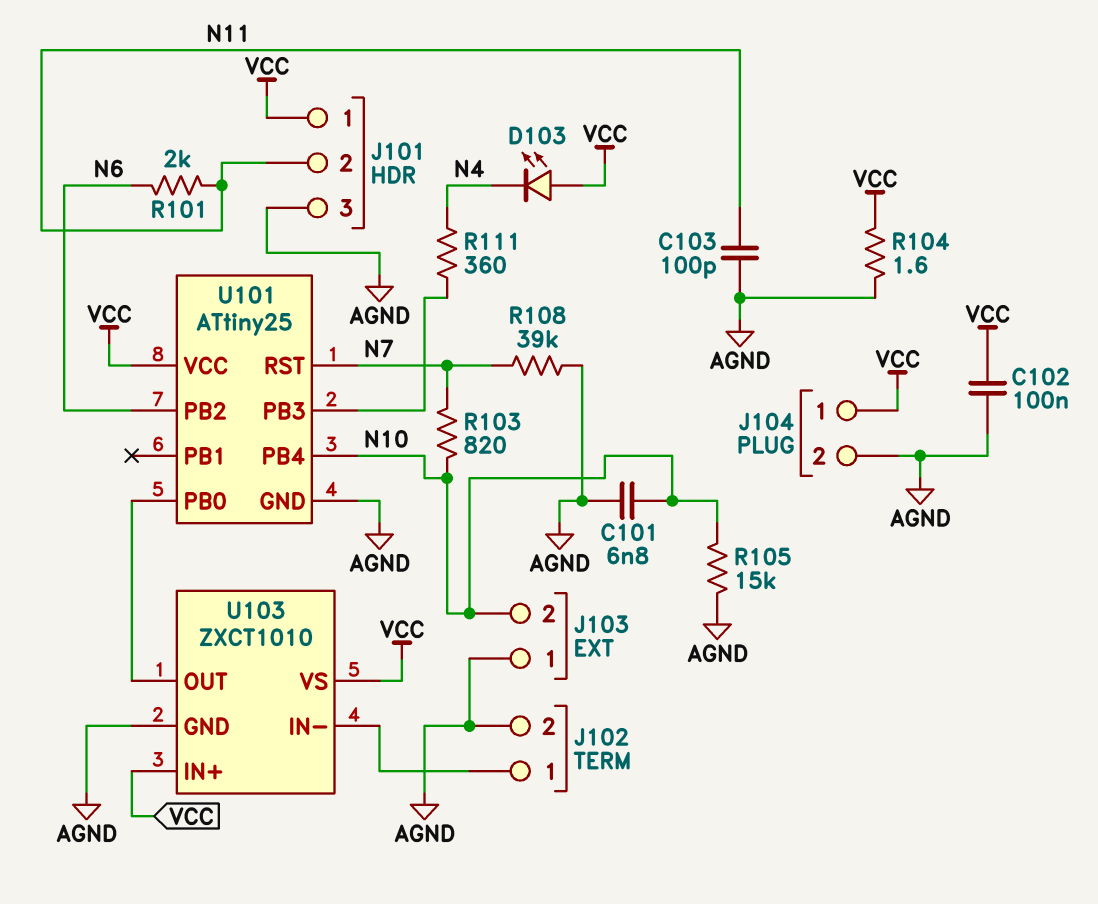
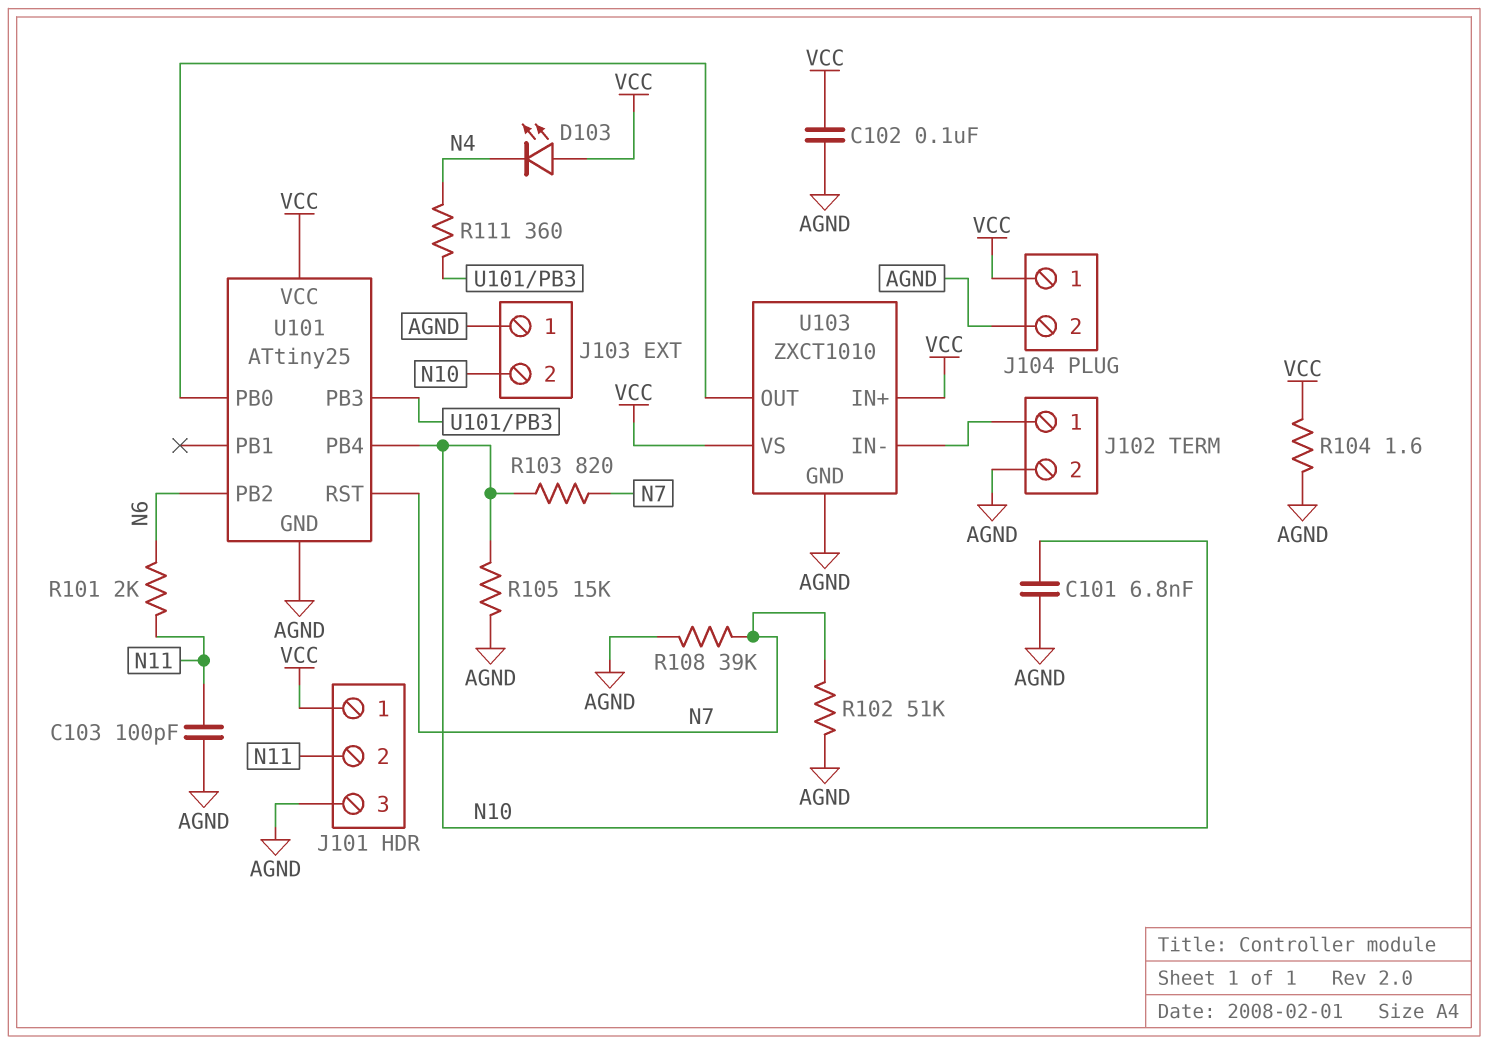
R102: none -> 51k (AGND, N7)

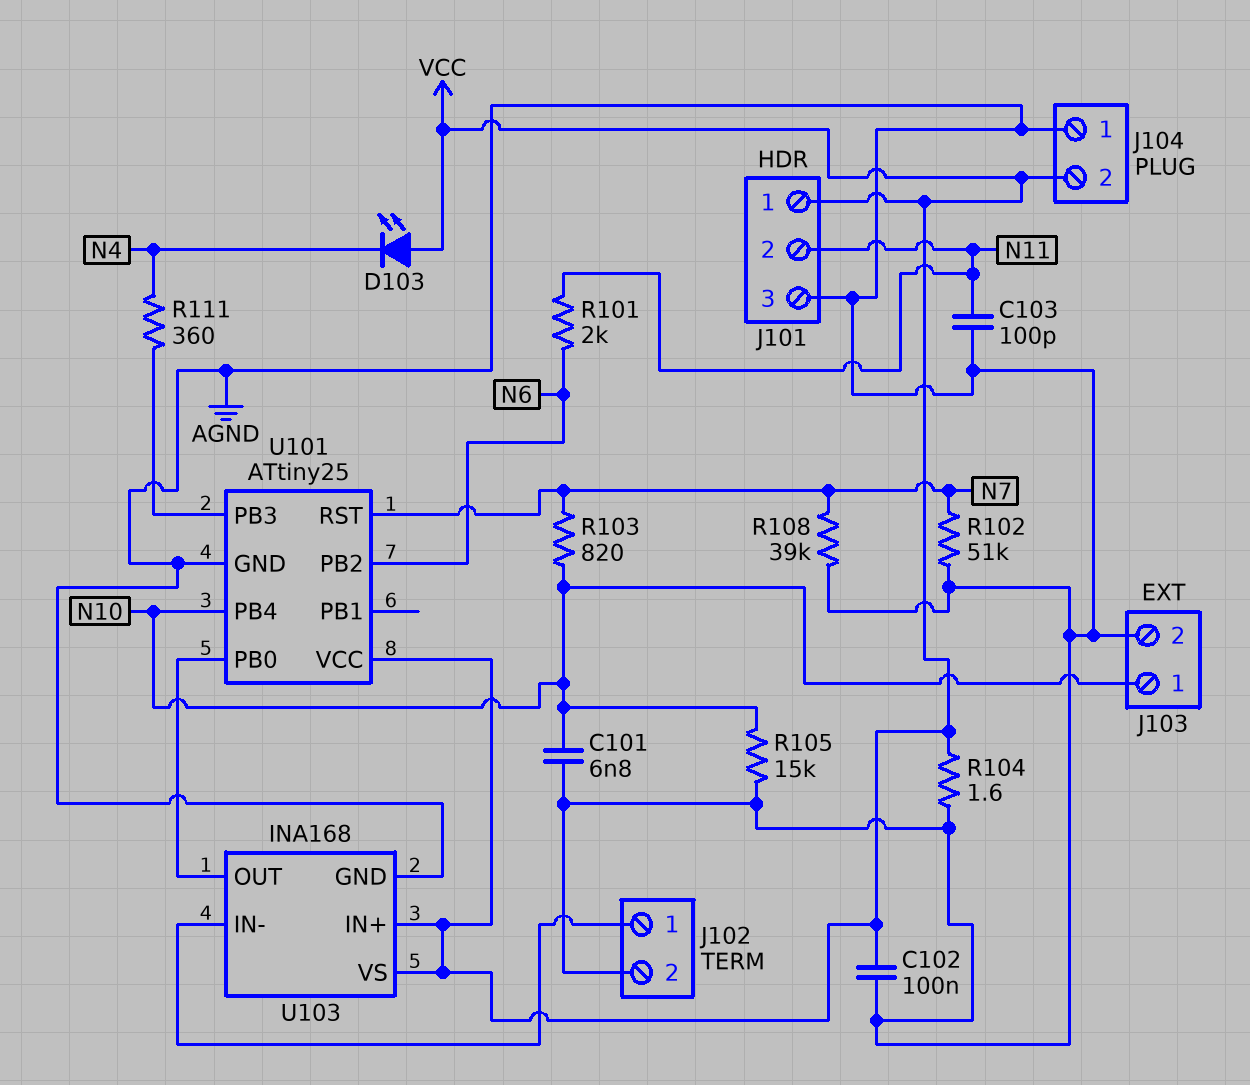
J103 pin 1: AGND -> N10
J103 pin 2: N10 -> AGND
J104 pin 1: VCC -> AGND
J104 pin 2: AGND -> VCC
U103: ZXCT1010 -> INA168

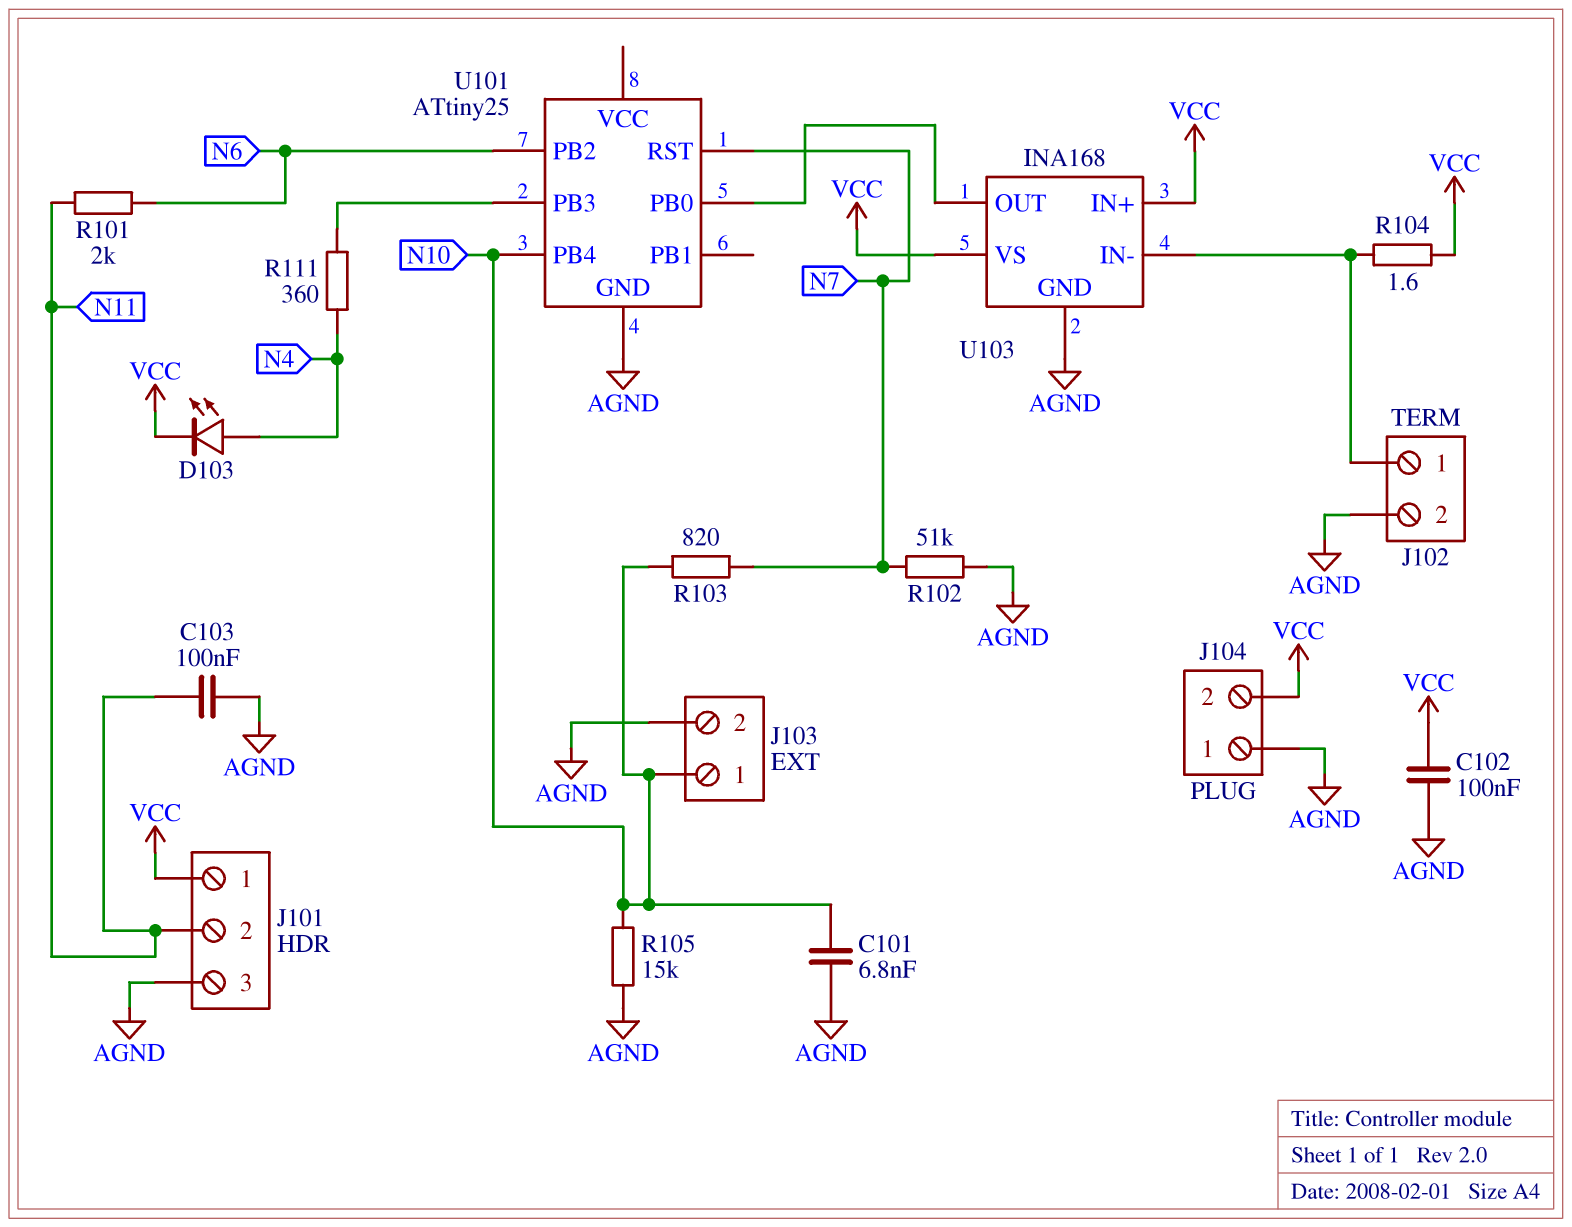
C103: 100pF (AGND, N11) -> 100nF (AGND, N11)
D103: LED (A VCC, K N4) -> LED (A N4, K VCC)
R104: 1.6 (AGND, VCC) -> 1.6 (J102/1, VCC)
R108: 39k (AGND, N7) -> none
U101 pin VCC: VCC -> none

